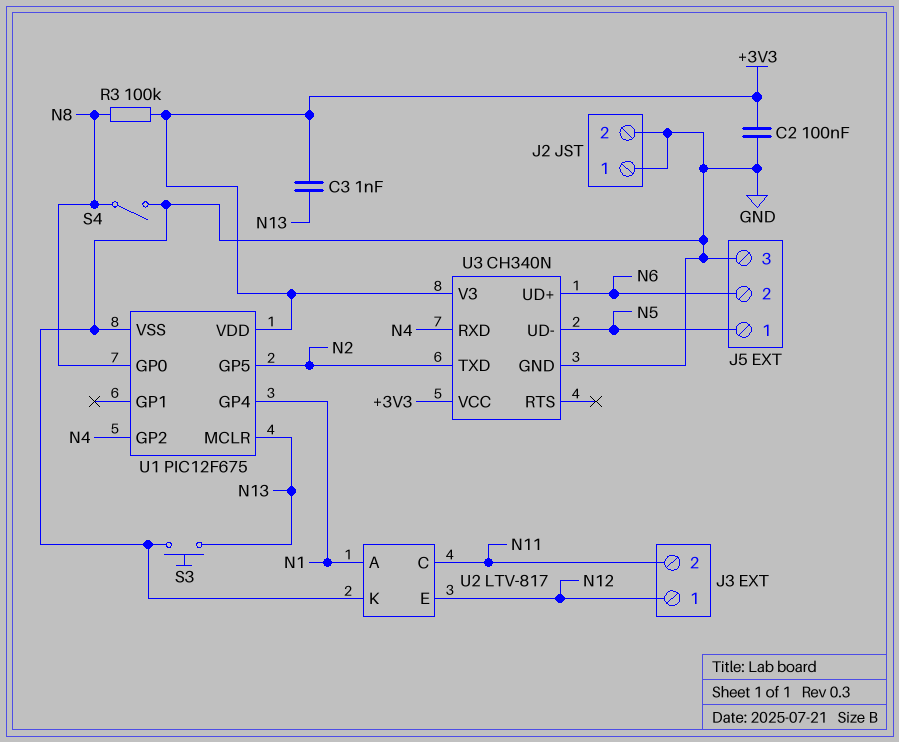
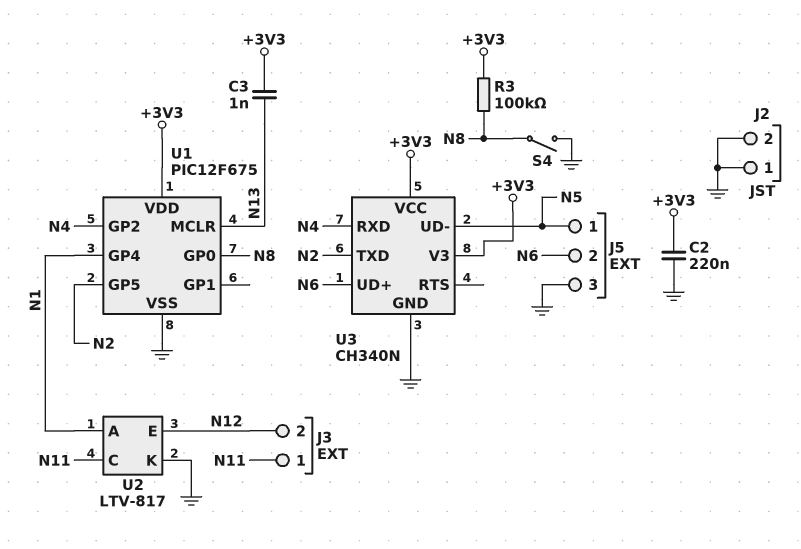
C2: 100nF (+3V3, GND) -> 220nF (+3V3, GND)
J3 pin 1: N12 -> N11
J3 pin 2: N11 -> N12
S3: button (GND, N13) -> none

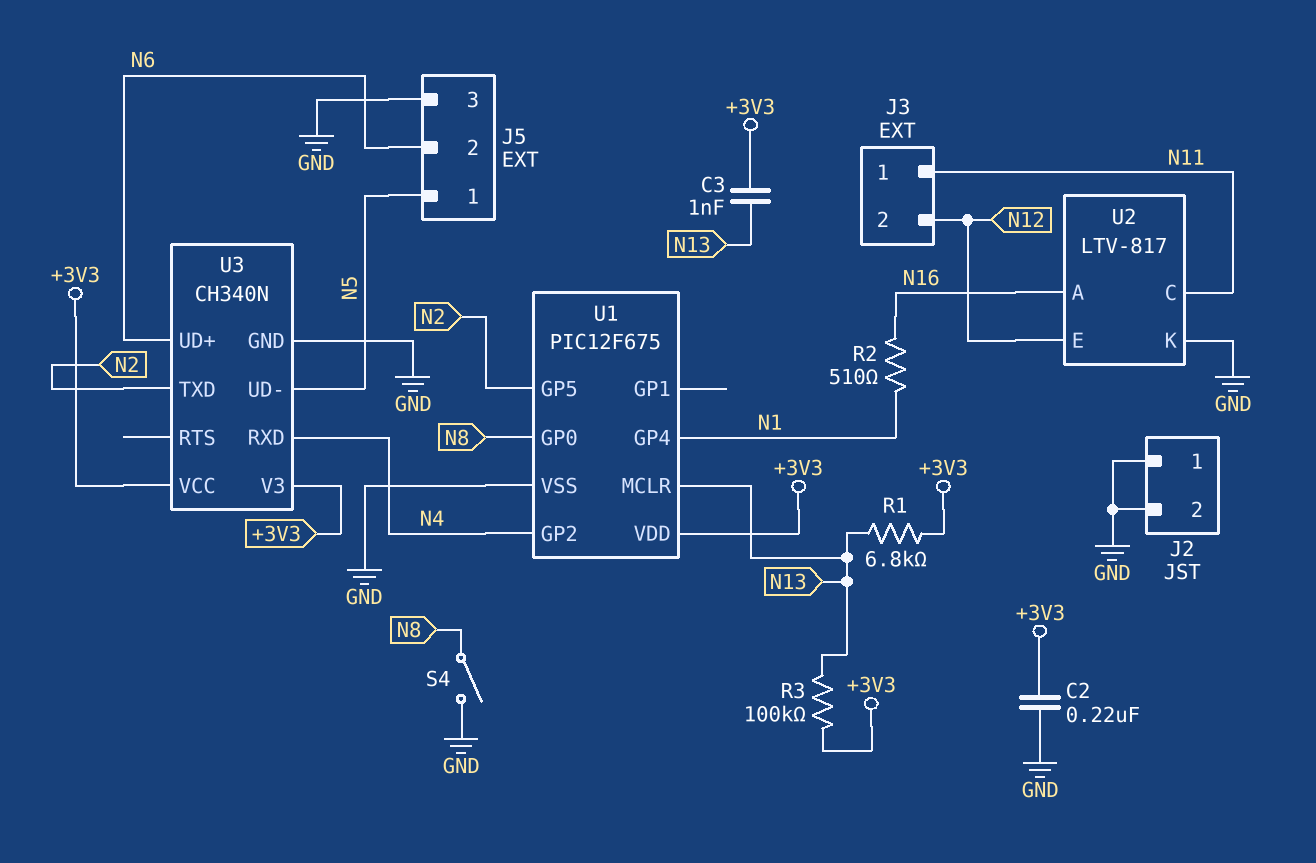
R1: none -> 6.8k (+3V3, N13)
R2: none -> 510 (N1, N16)
R3: 100k (+3V3, N8) -> 100k (+3V3, N13)
U2 pin A: N1 -> N16

